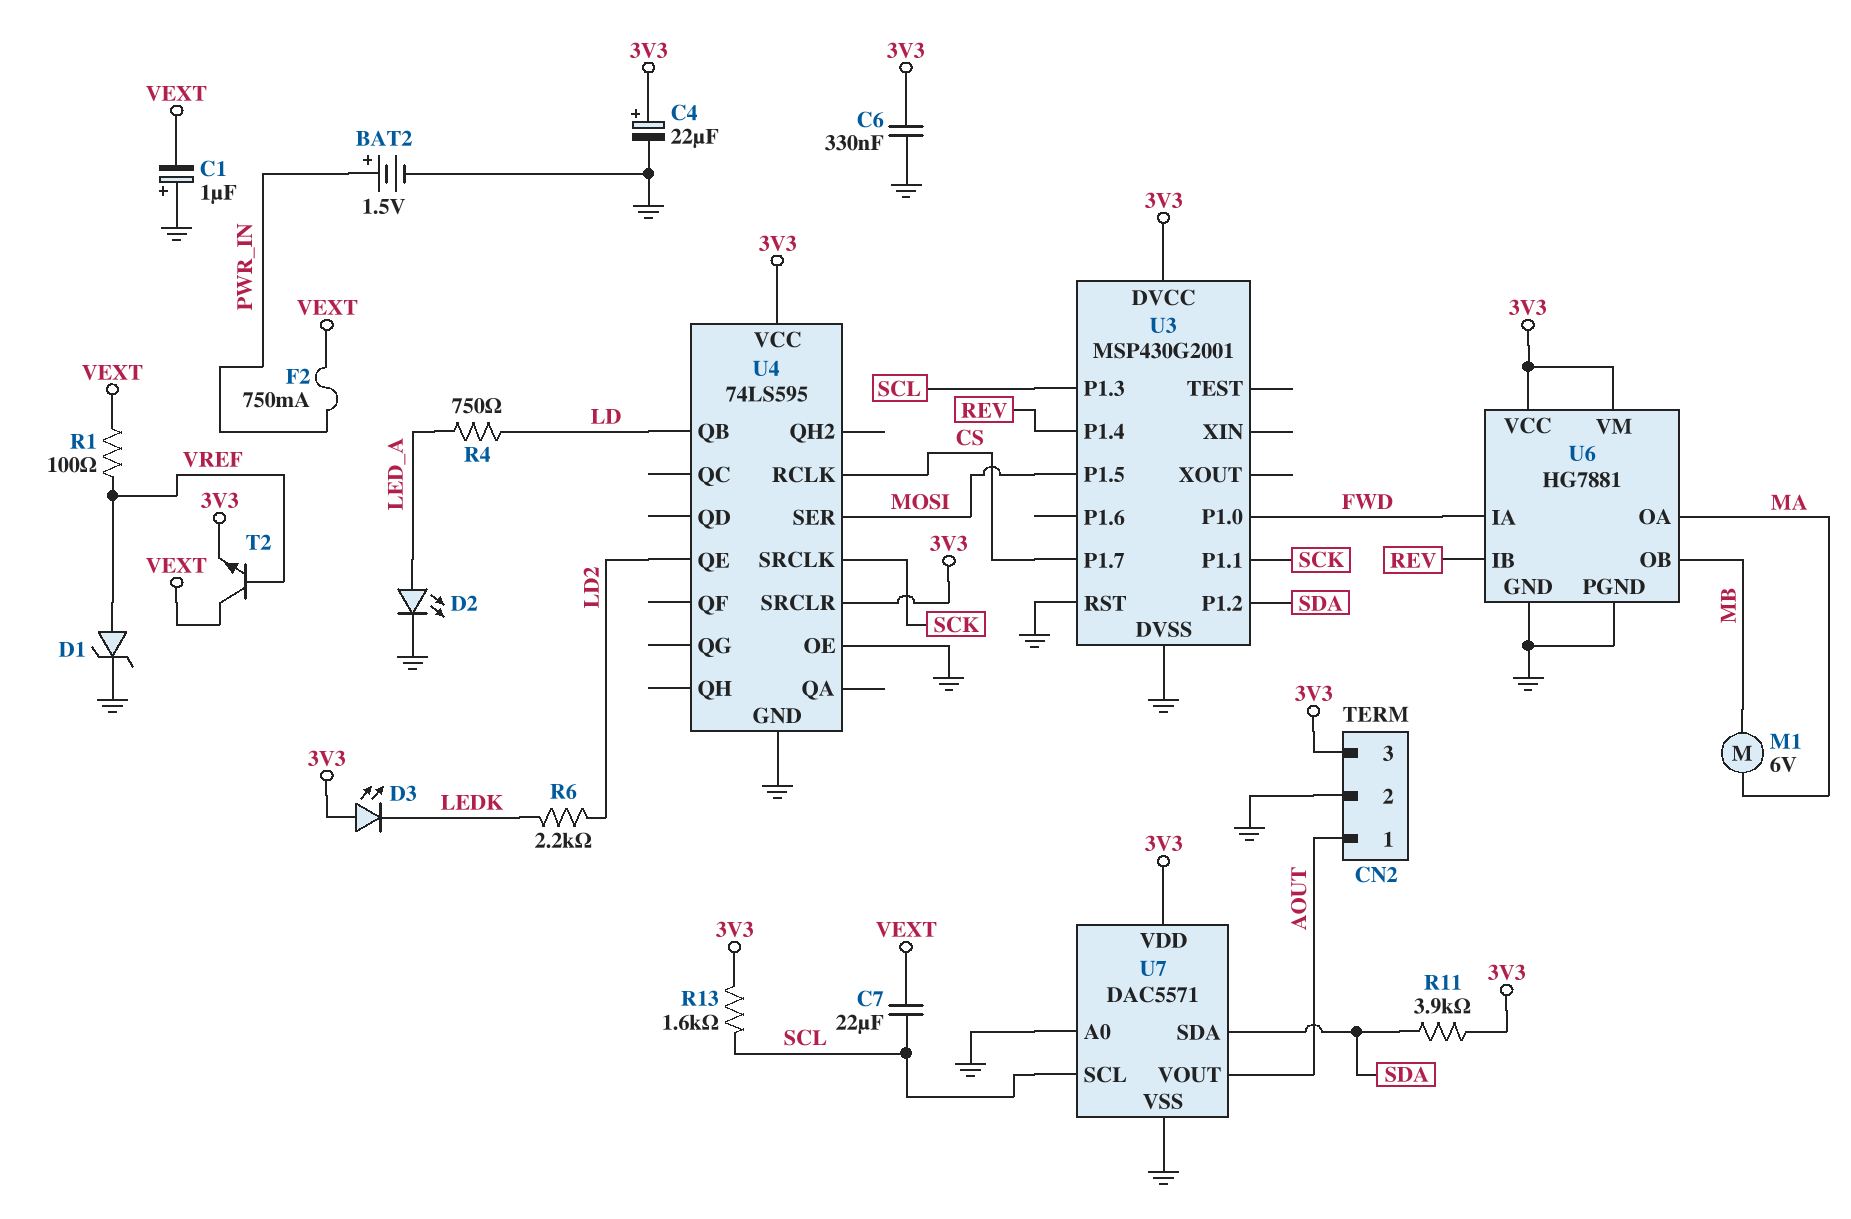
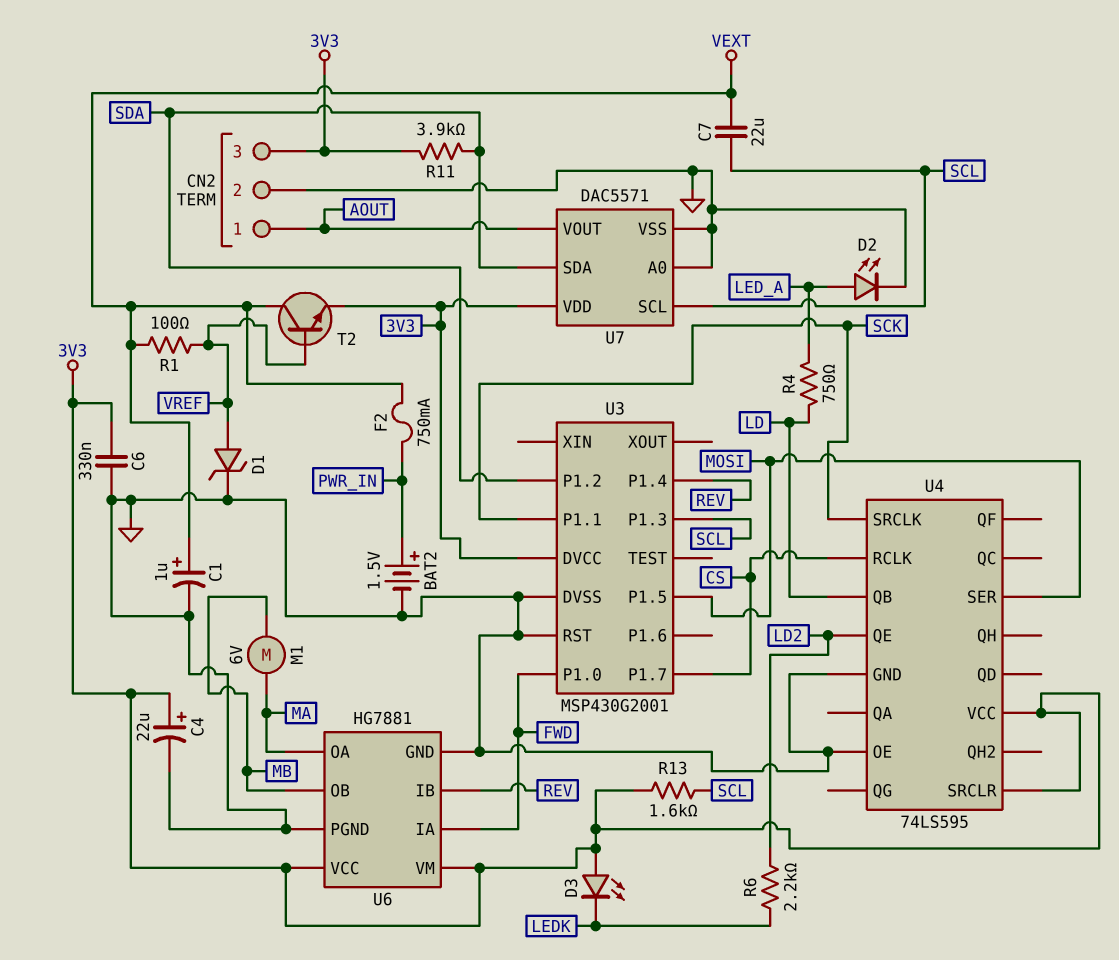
C1: 1uF (plus GND, minus VEXT) -> 1uF (plus VEXT, minus GND)

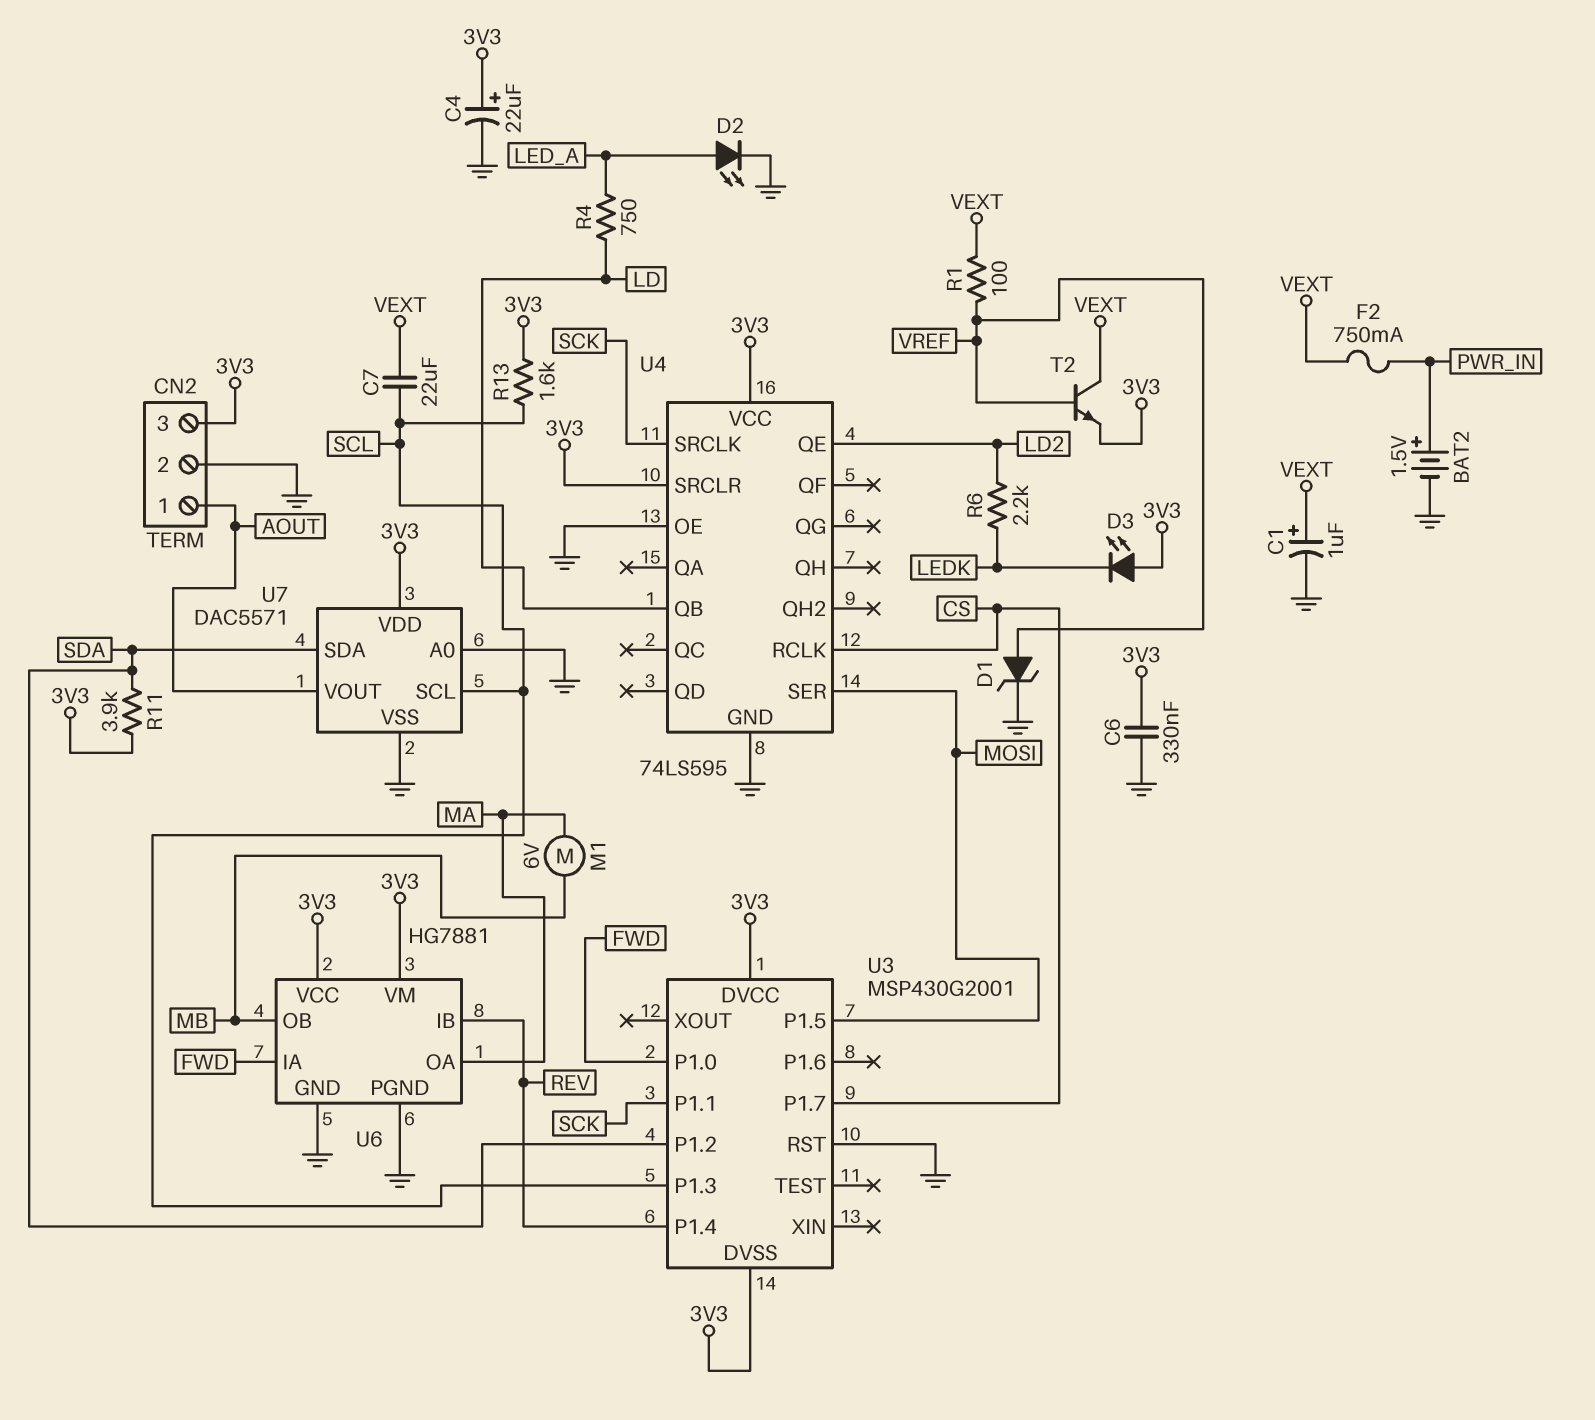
U3 pin DVSS: GND -> 3V3

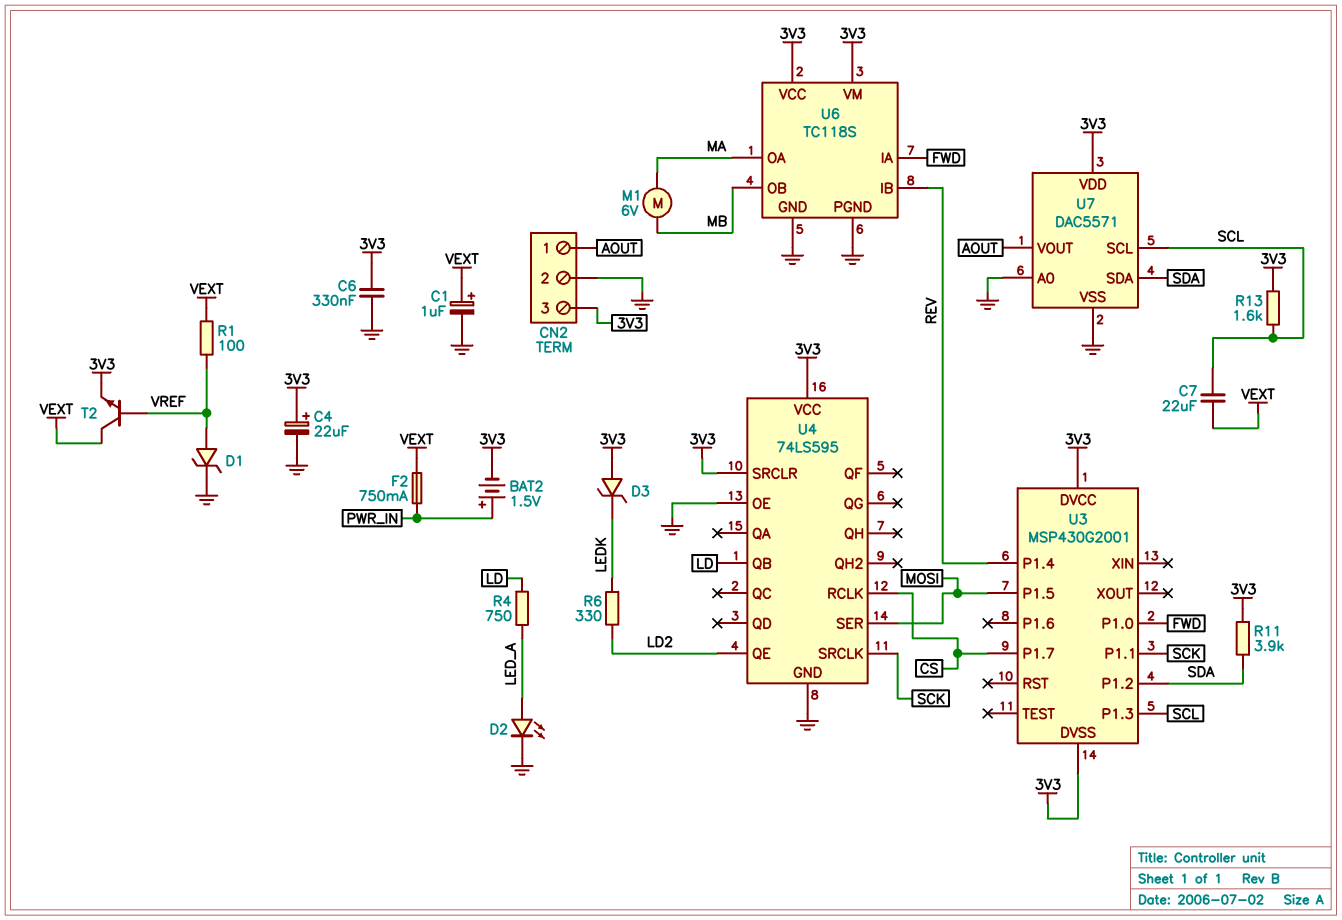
BAT2: 1.5V (plus PWR_IN, minus GND) -> 1.5V (plus PWR_IN, minus 3V3)
D3: LED (A 3V3, K LEDK) -> zener (A 3V3, K LEDK)
R6: 2.2k (LD2, LEDK) -> 330 (LD2, LEDK)
U3 pin RST: GND -> none
U6: HG7881 -> TC118S

